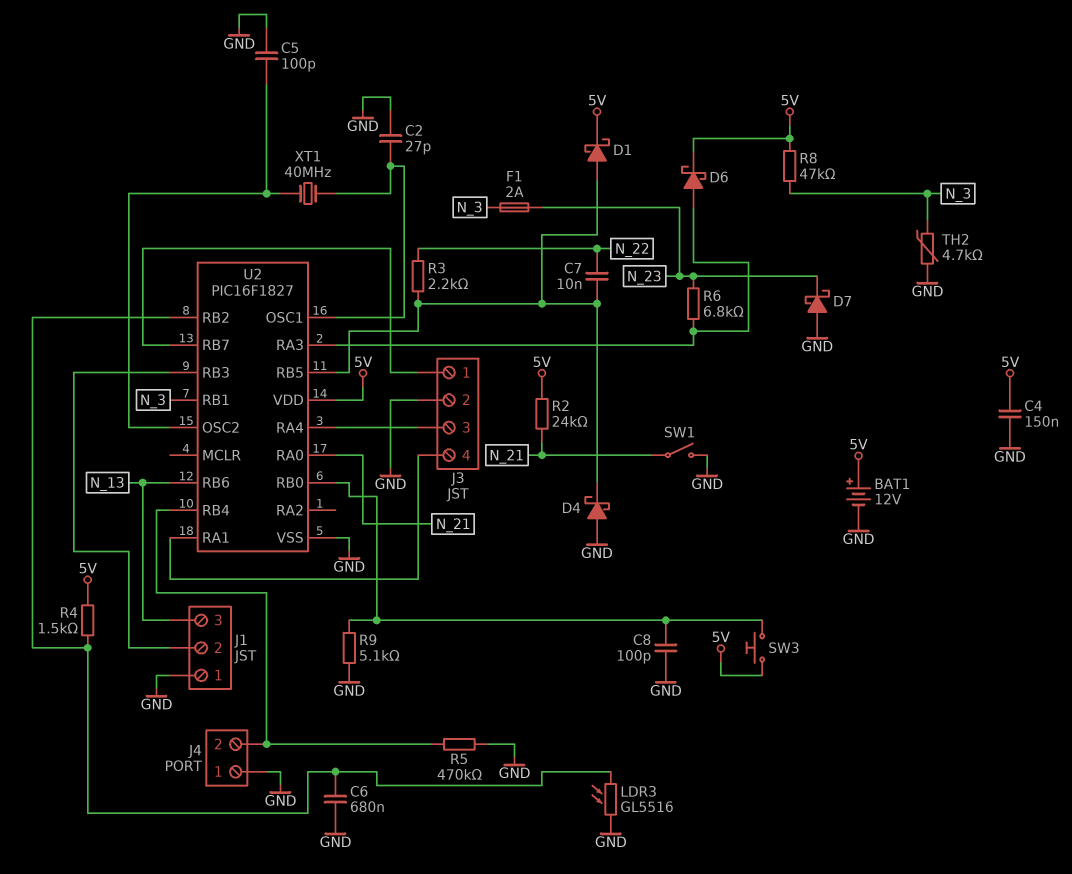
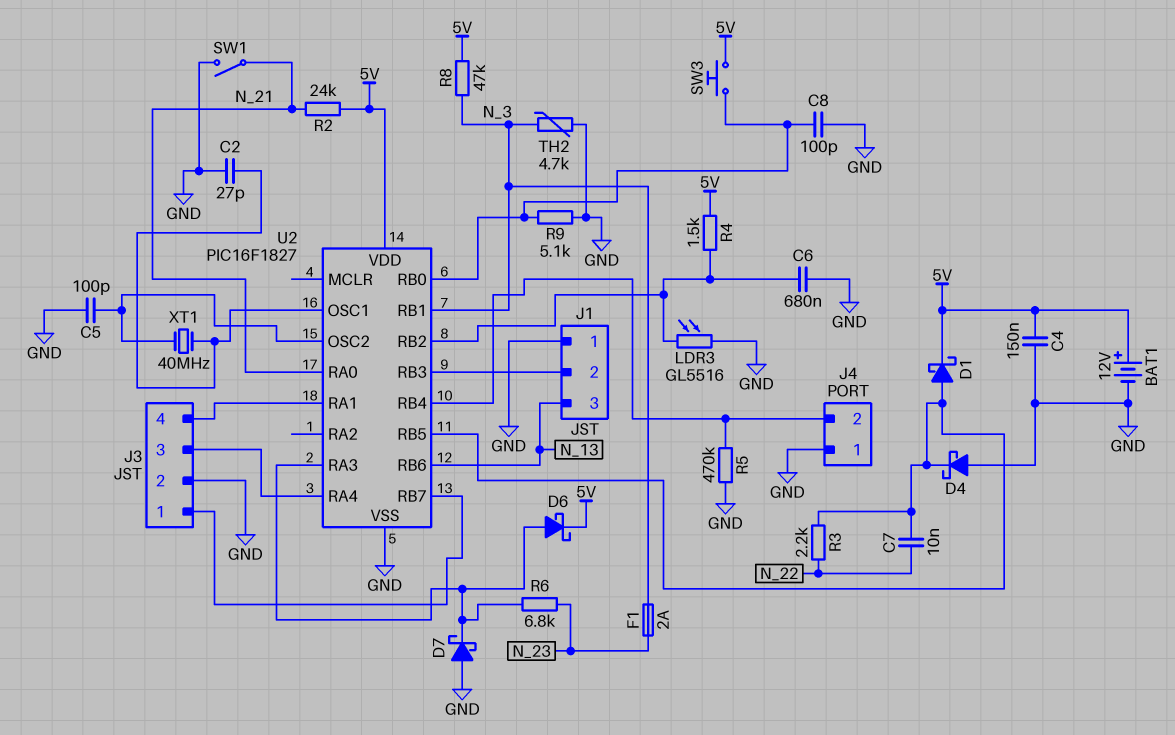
D7: schottky (A GND, K N_23) -> schottky (A GND, K U2/RA3)

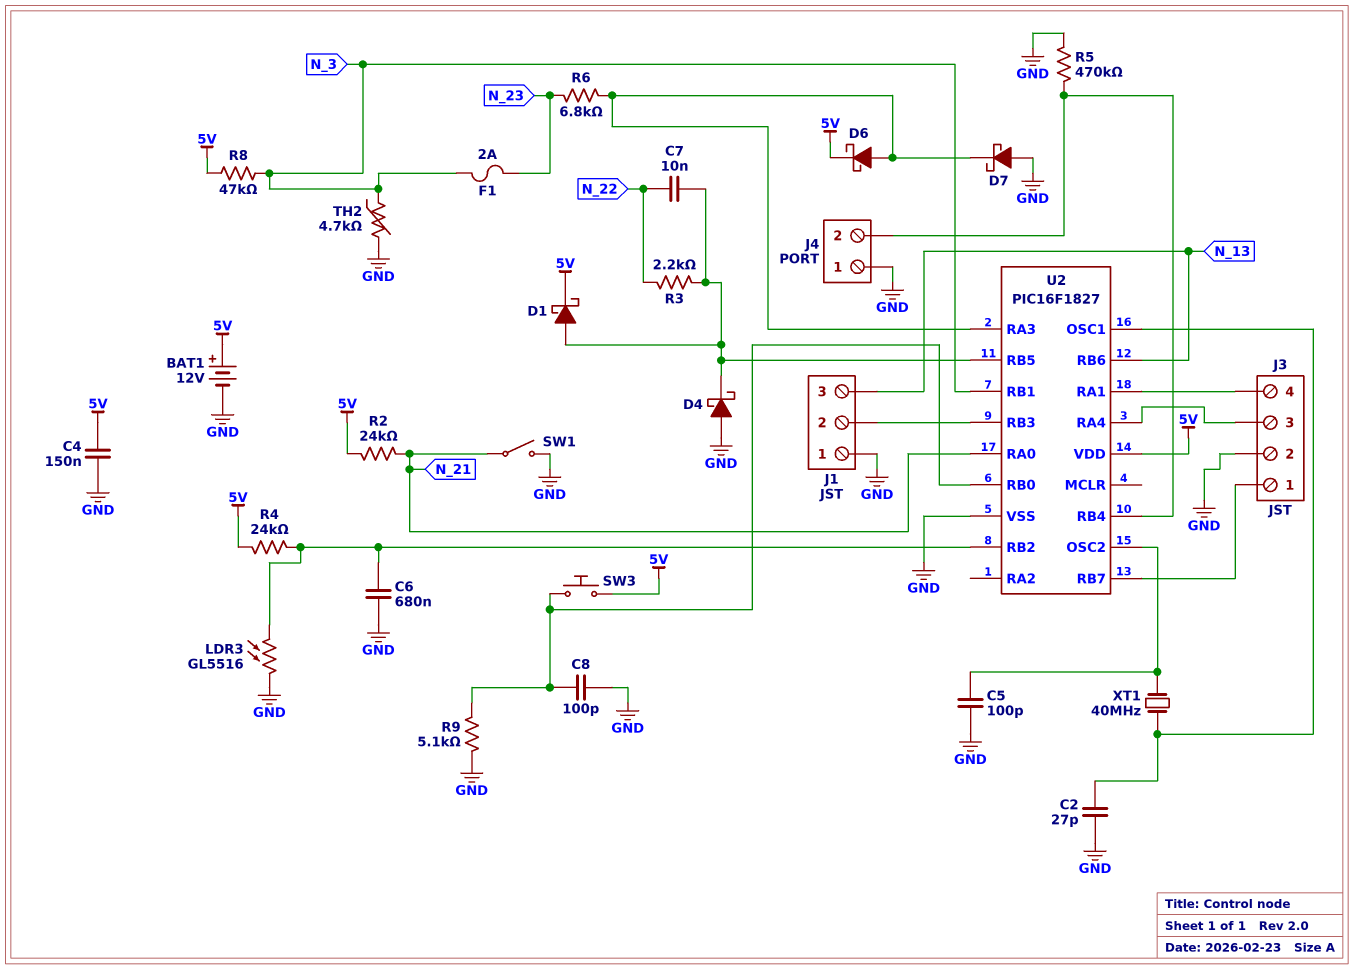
R4: 1.5k (5V, U2/RB2) -> 24k (5V, U2/RB2)

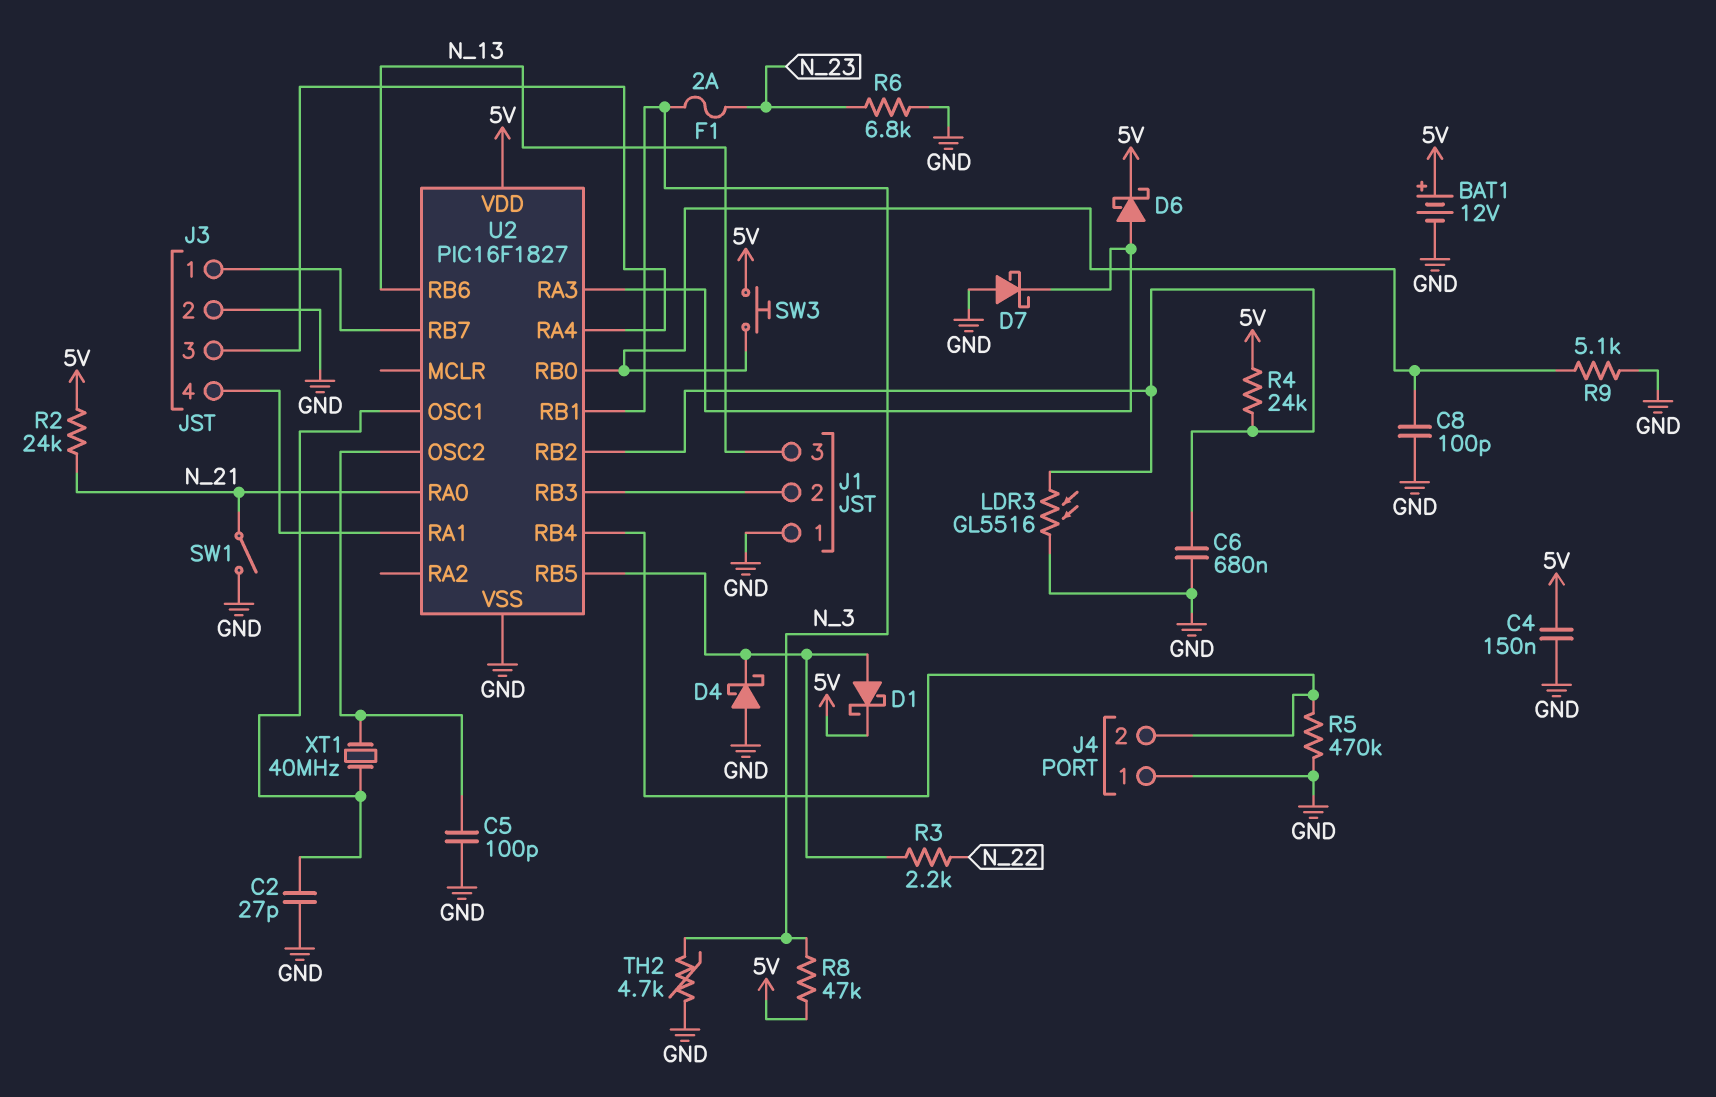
C7: 10nF (N_22, U2/RB5) -> none
R6: 6.8k (N_23, U2/RA3) -> 6.8k (GND, N_23)

